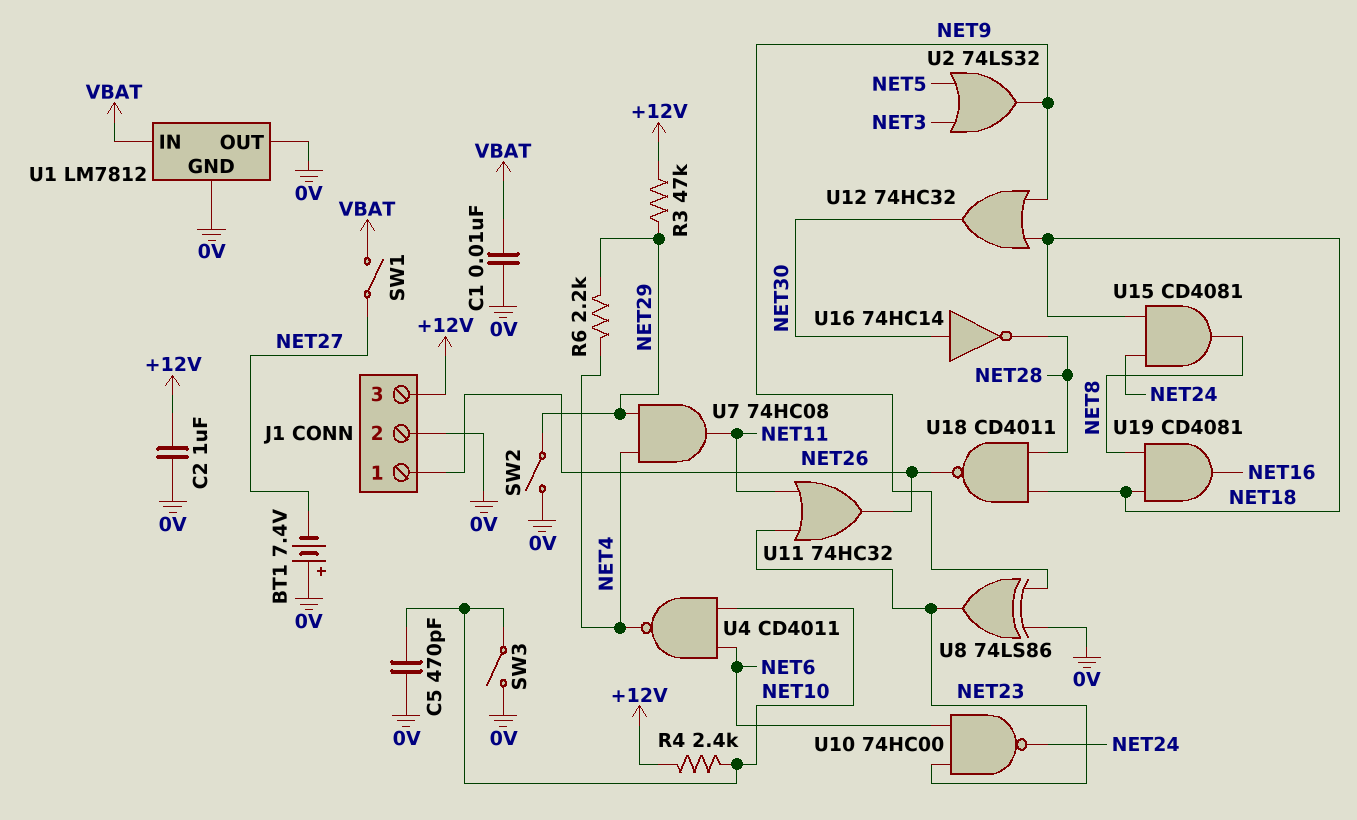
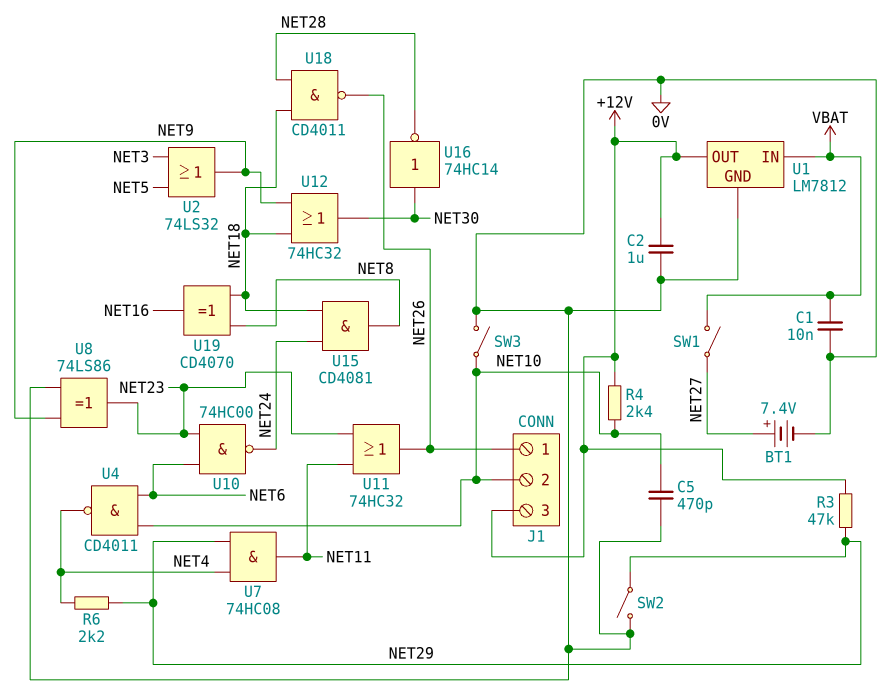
BT1: 7.4V (plus 0V, minus NET27) -> 7.4V (plus NET27, minus 0V)
J1 pin 2: 0V -> NET10
U1 pin OUT: 0V -> +12V
U19: AND CD4081 (in NET8, in NET18, out NET16) -> XOR CD4070 (in NET8, in NET18, out NET16)

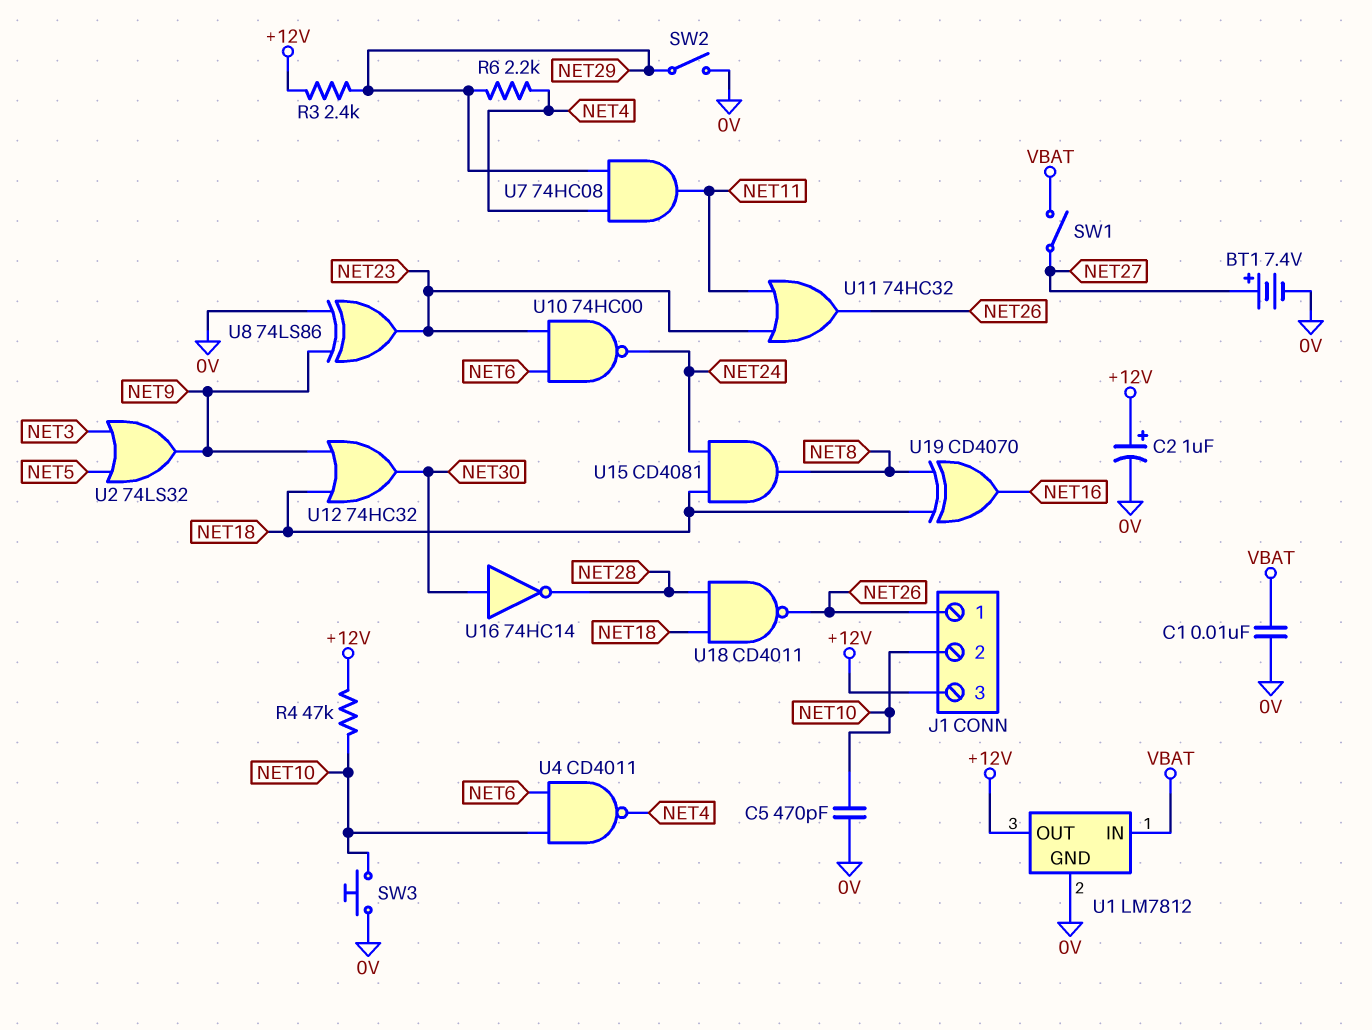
C2: 1uF (+12V, 0V) -> 1uF (plus +12V, minus 0V)
R3: 47k (+12V, NET29) -> 2.4k (+12V, NET29)
R4: 2.4k (+12V, NET10) -> 47k (+12V, NET10)
SW3: switch (0V, NET10) -> button (0V, NET10)

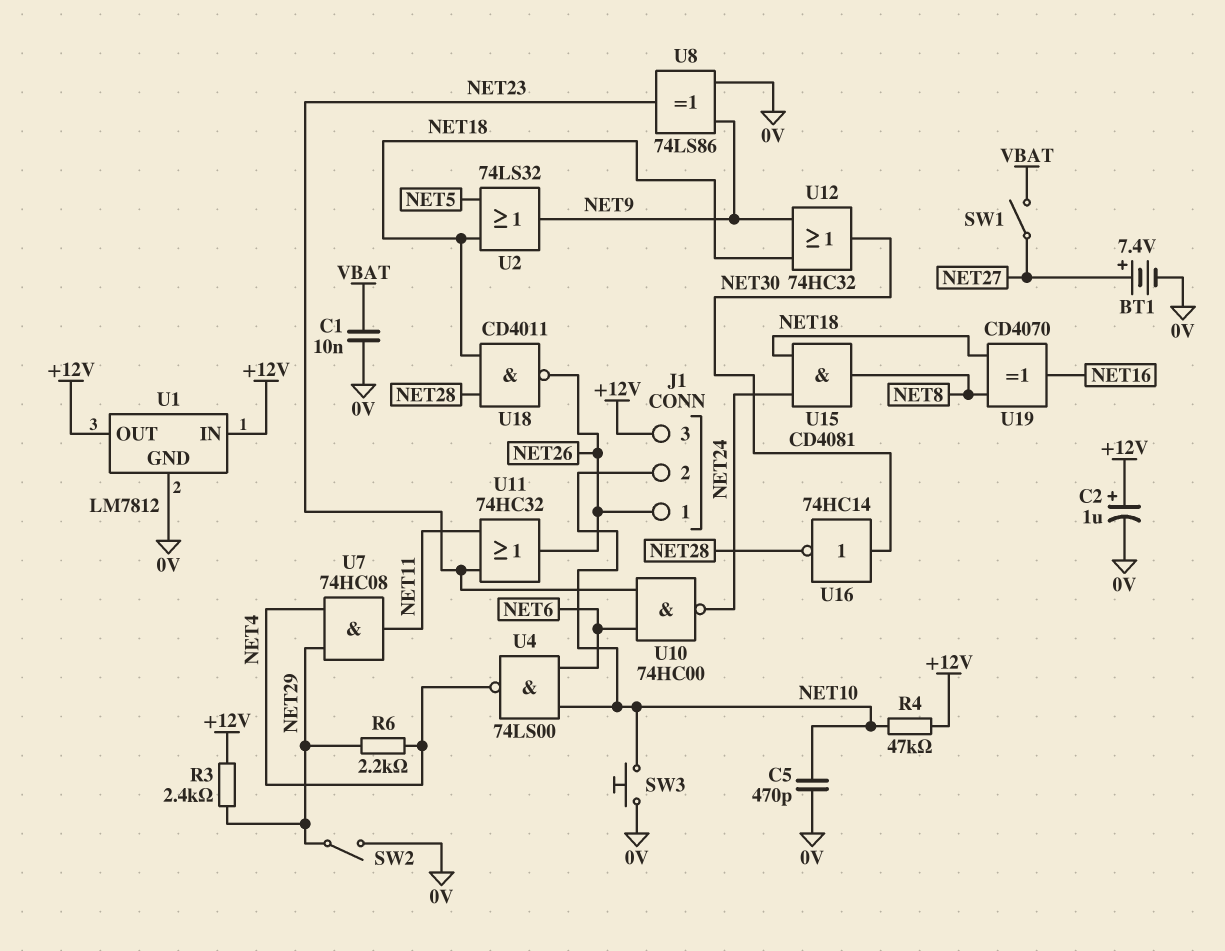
U1 pin IN: VBAT -> +12V
U2: OR 74LS32 (in NET3, in NET5, out NET9) -> OR 74LS32 (in NET5, in NET18, out NET9)
U4: NAND CD4011 (in NET6, in NET10, out NET4) -> NAND 74LS00 (in NET6, in NET10, out NET4)

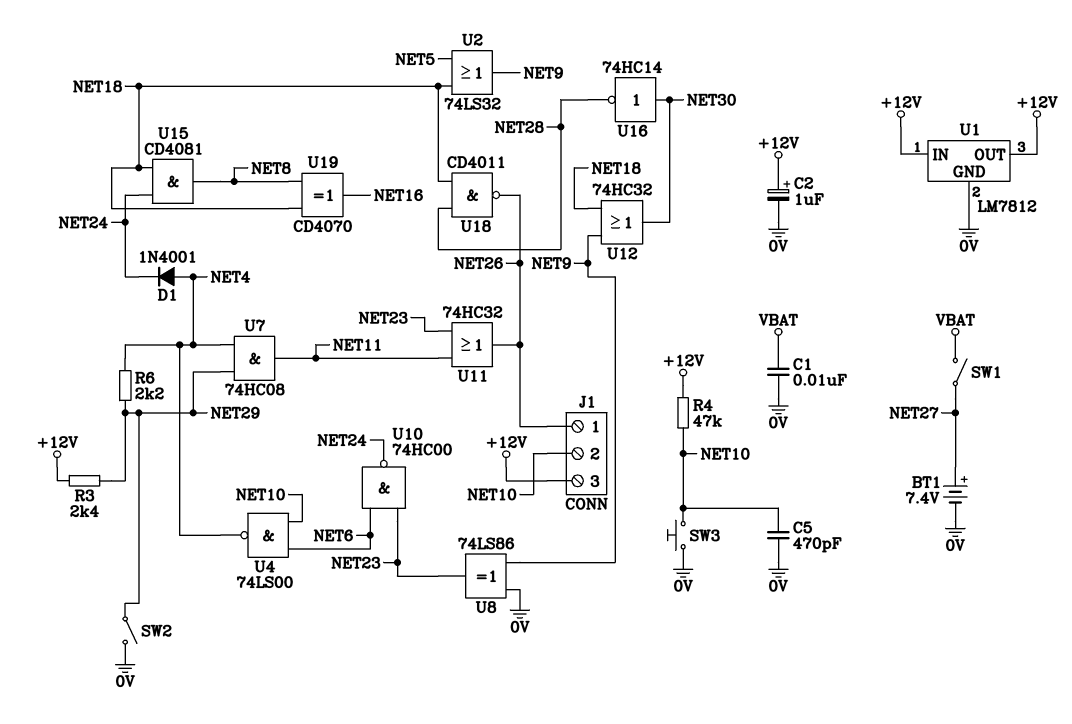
D1: none -> diode 1N4001 (A NET4, K NET24)

